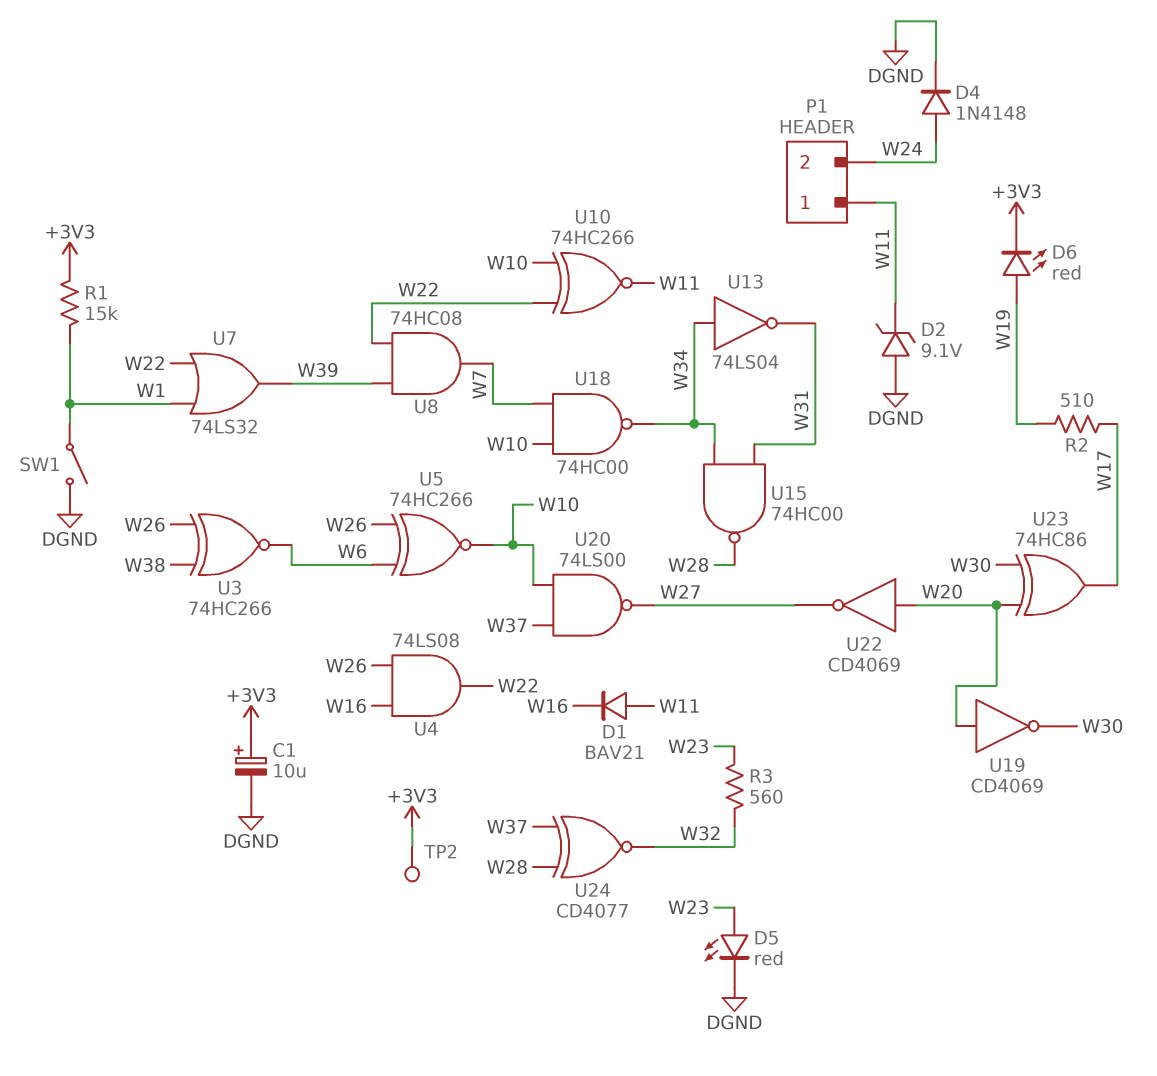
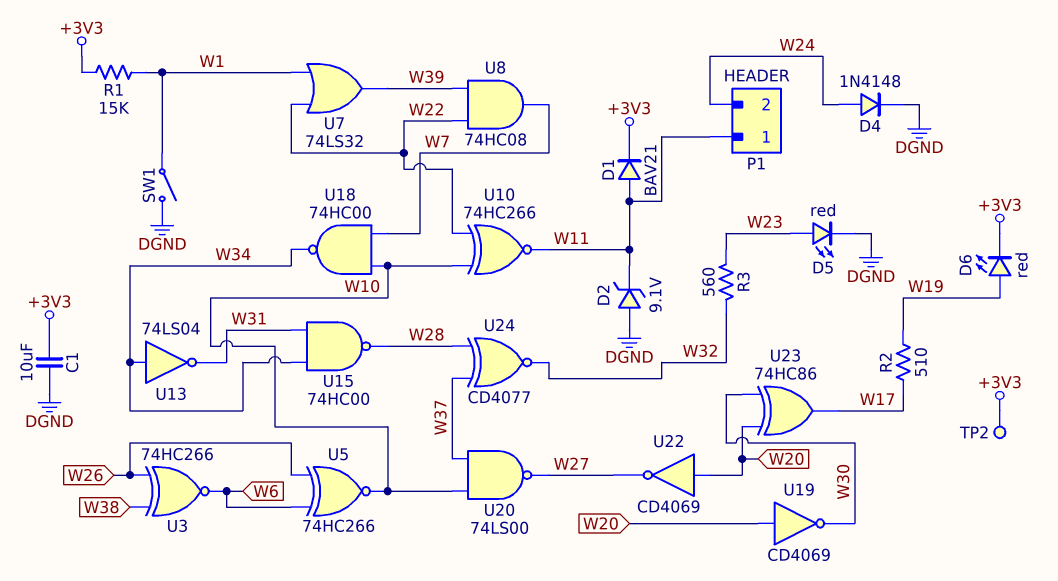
C1: 10uF (plus +3V3, minus DGND) -> 10uF (+3V3, DGND)
D1: diode BAV21 (A W11, K W16) -> diode BAV21 (A W11, K +3V3)
U4: AND 74LS08 (in W16, in W26, out W22) -> none

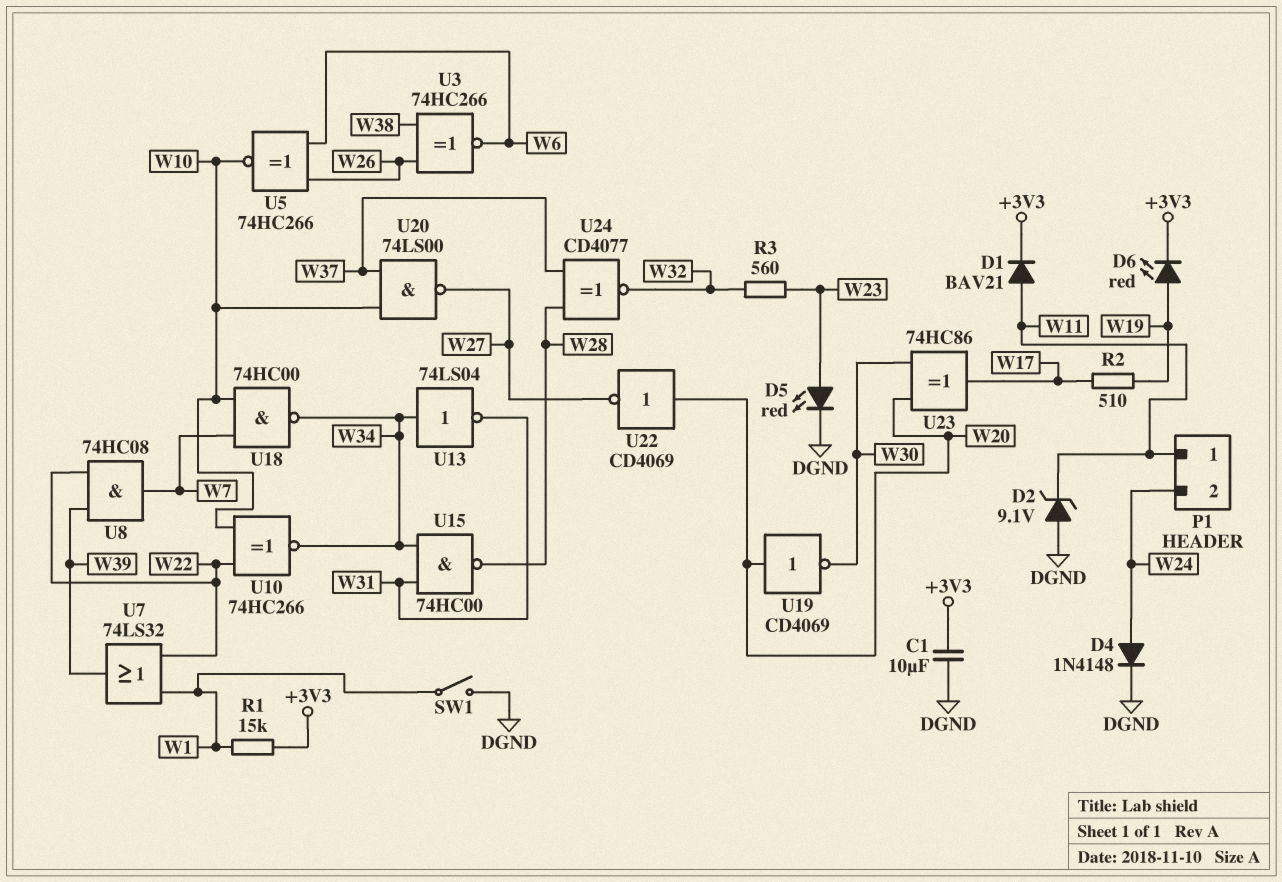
TP2: test point (+3V3) -> none
U10: XNOR 74HC266 (in W10, in W22, out W11) -> XNOR 74HC266 (in W10, in W22, out W34)

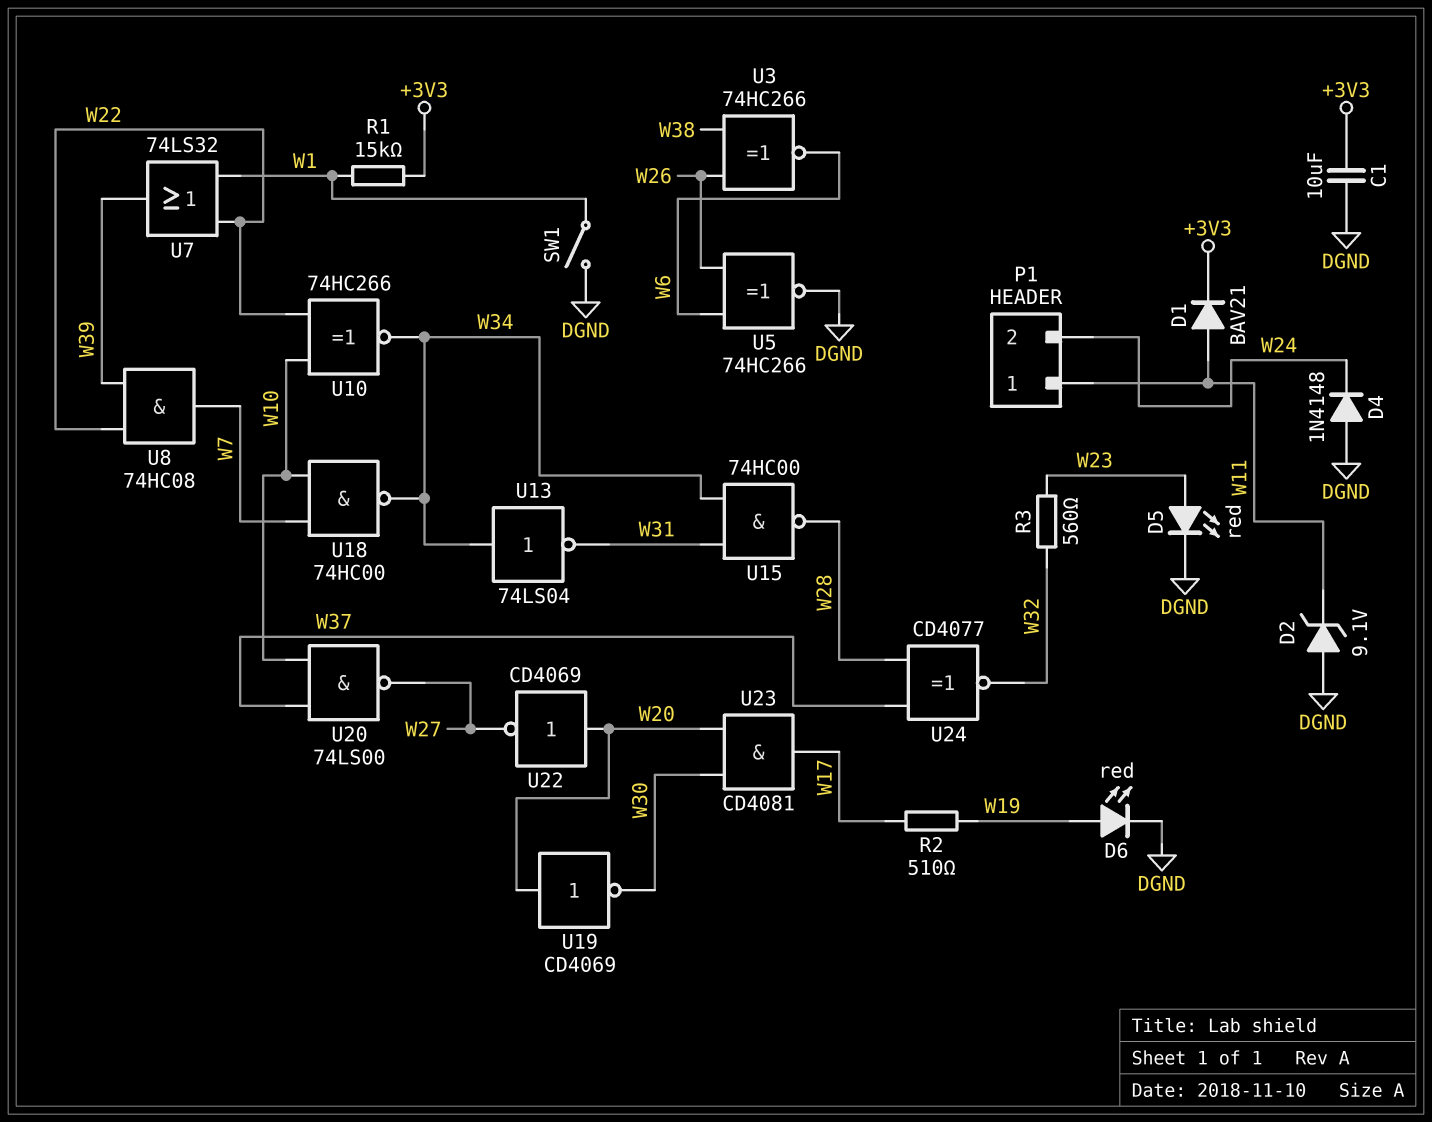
D4: diode 1N4148 (A W24, K DGND) -> diode 1N4148 (A DGND, K W24)
D6: LED red (A W19, K +3V3) -> LED red (A W19, K DGND)
U5: XNOR 74HC266 (in W6, in W26, out W10) -> XNOR 74HC266 (in W6, in W26, out DGND)
U23: XOR 74HC86 (in W20, in W30, out W17) -> AND CD4081 (in W20, in W30, out W17)

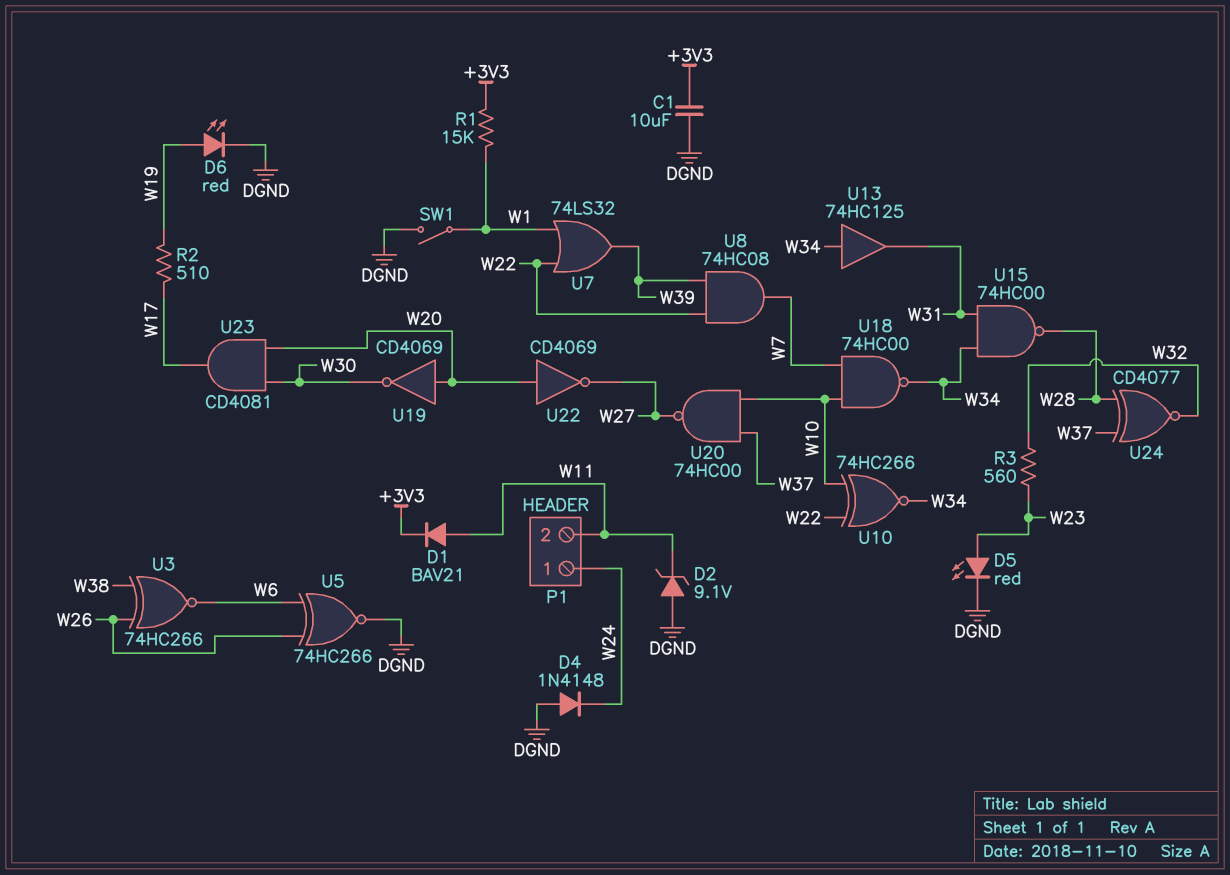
P1 pin 1: W11 -> W24
P1 pin 2: W24 -> W11
U13: NOT 74LS04 (in W34, out W31) -> buffer 74HC125 (in W34, out W31)
U20: NAND 74LS00 (in W10, in W37, out W27) -> NAND 74HC00 (in W10, in W37, out W27)

